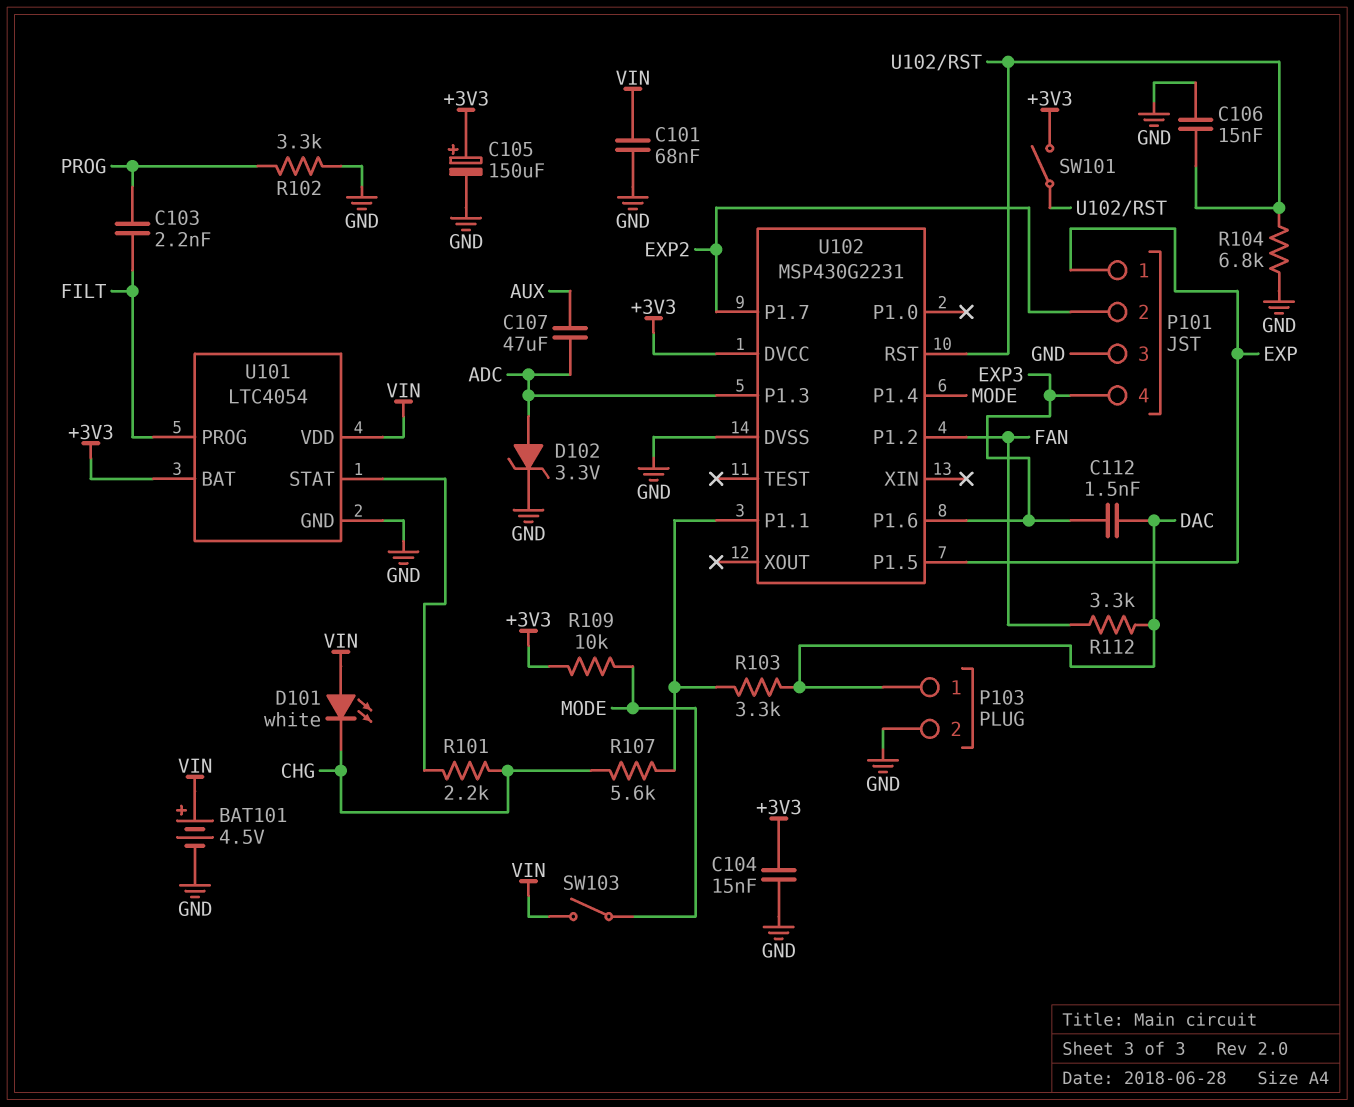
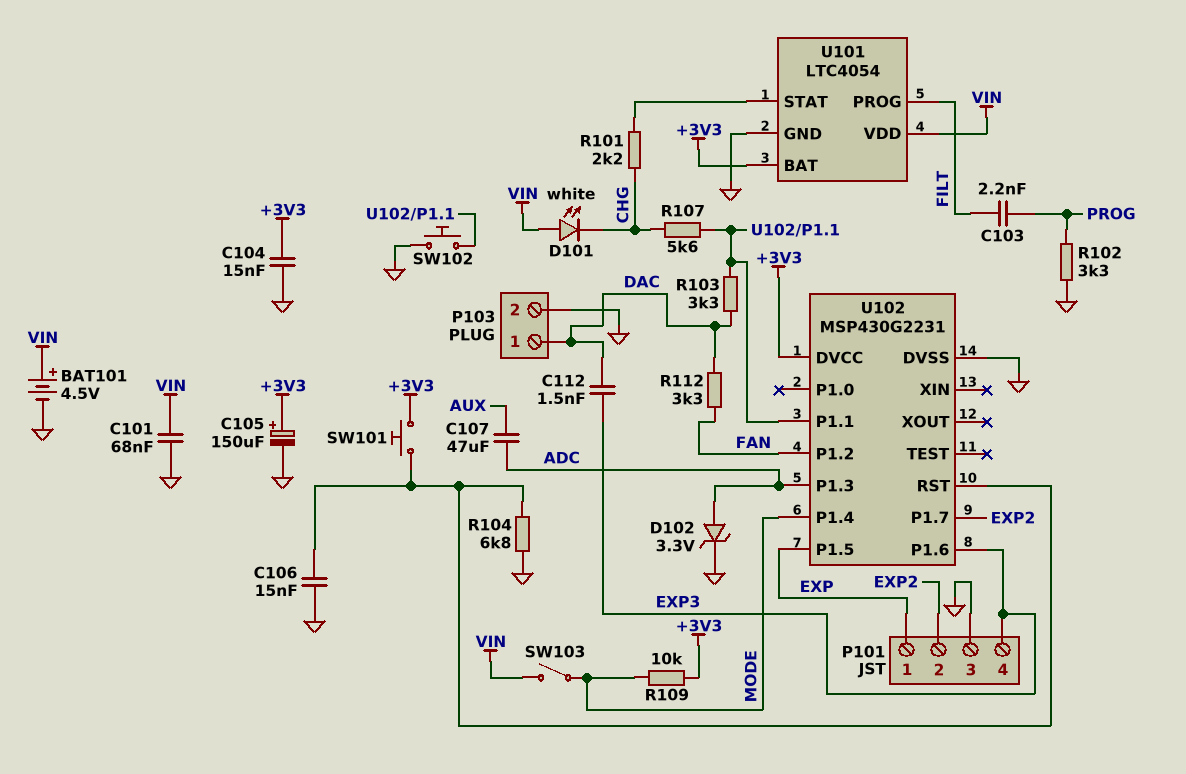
SW101: switch (+3V3, U102/RST) -> button (+3V3, U102/RST)
SW102: none -> button (GND, U102/P1.1)

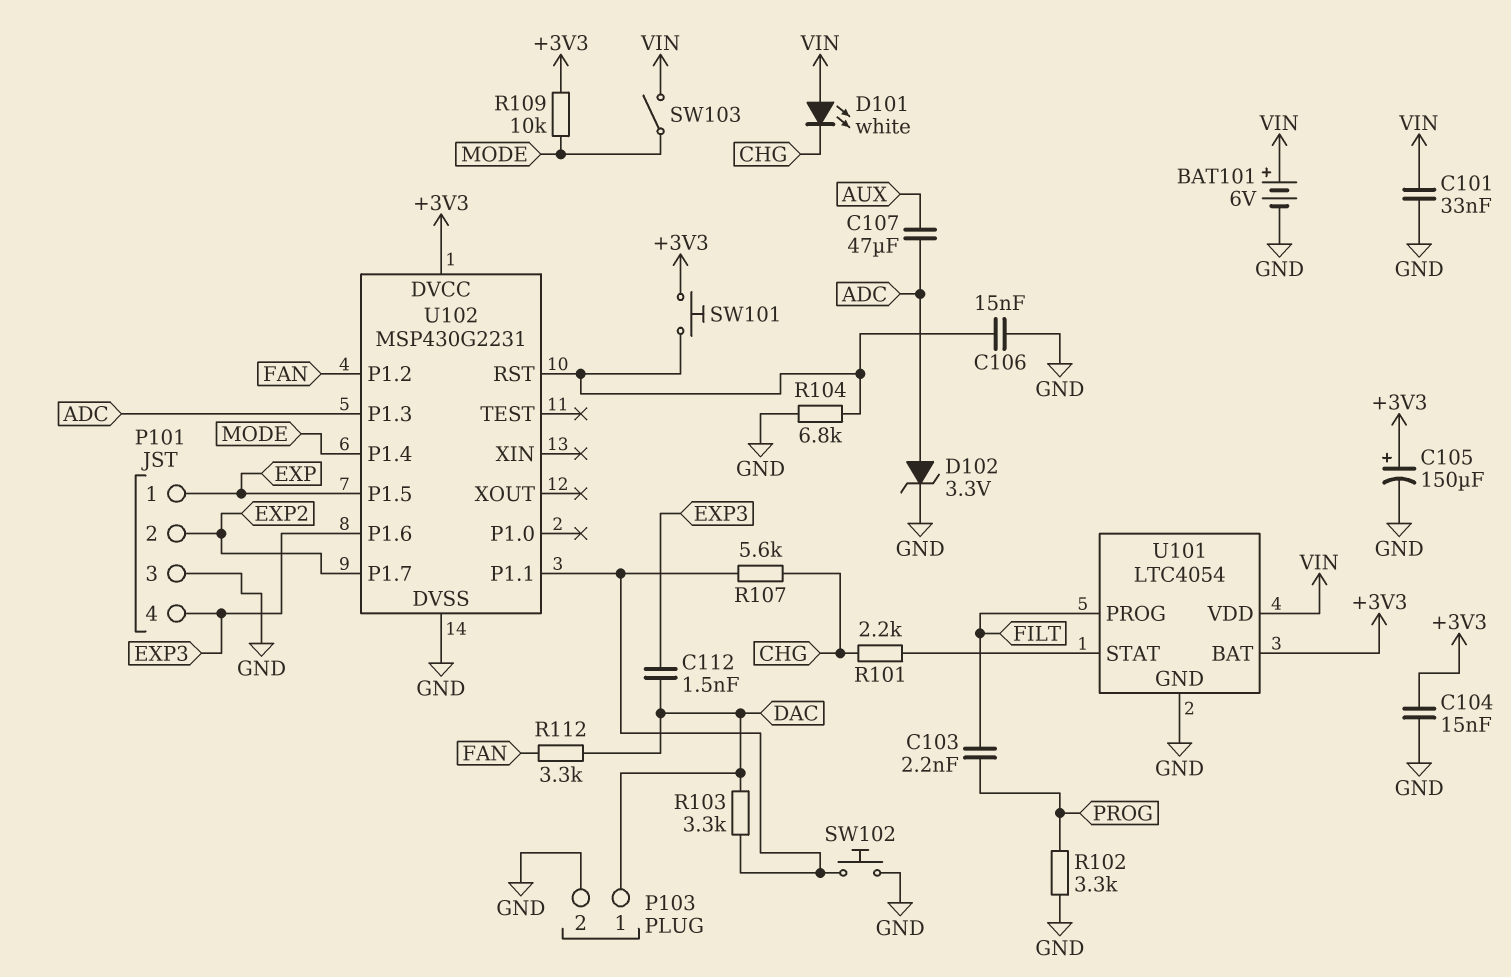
BAT101: 4.5V (plus VIN, minus GND) -> 6V (plus VIN, minus GND)
C101: 68nF (GND, VIN) -> 33nF (GND, VIN)

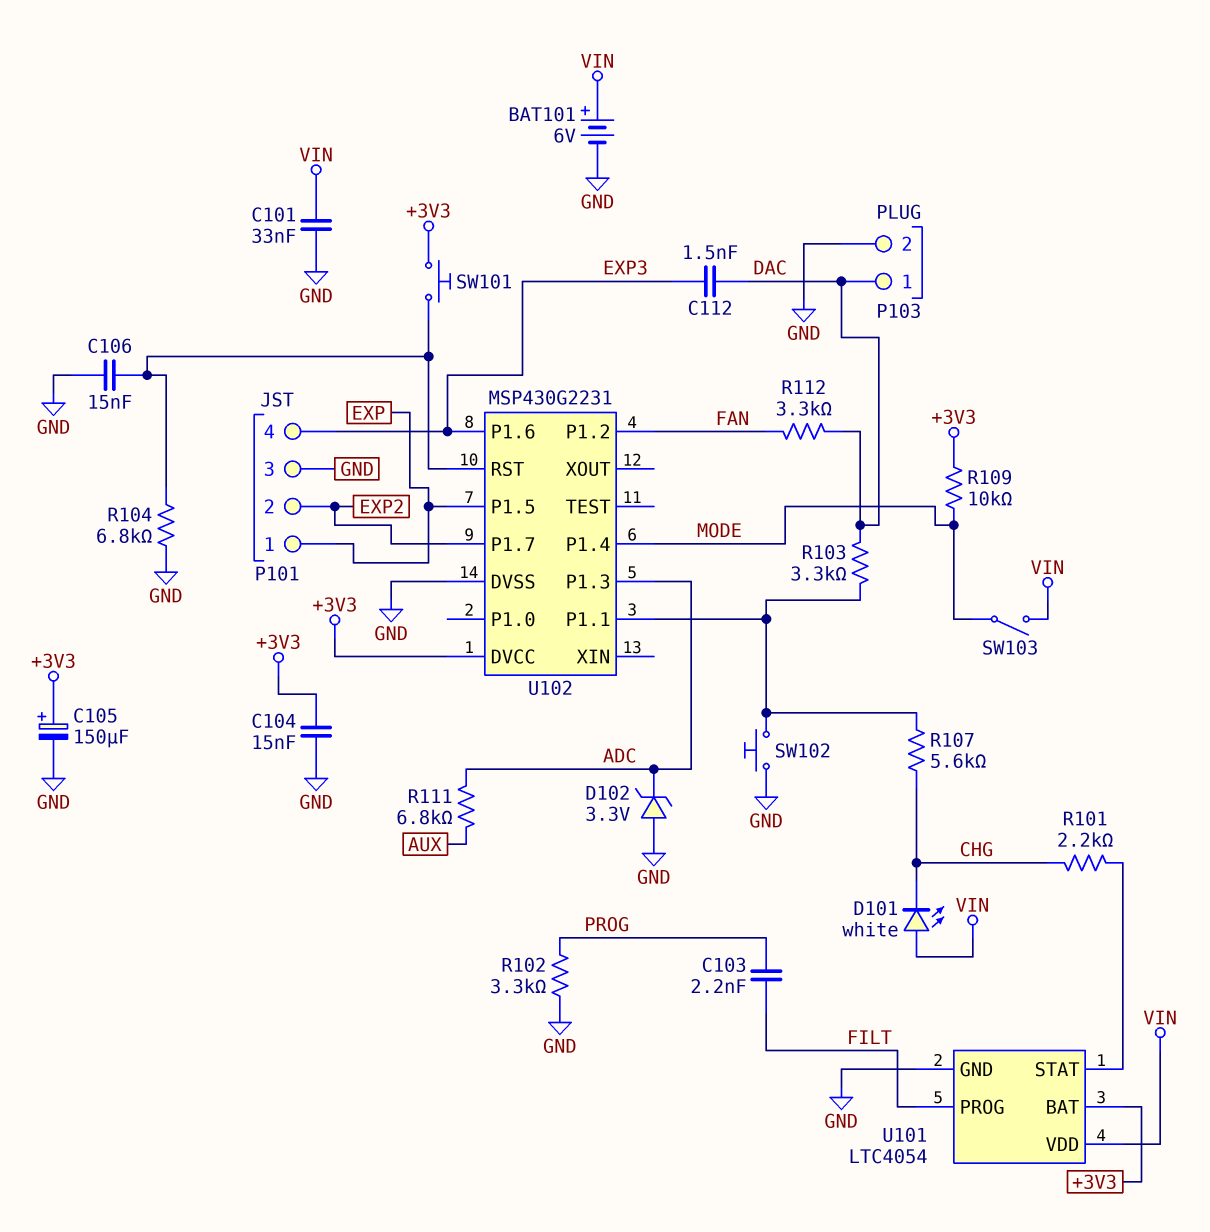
C107: 47uF (ADC, AUX) -> none
D102: zener 3.3V (A ADC, K GND) -> zener 3.3V (A GND, K ADC)
R111: none -> 6.8k (ADC, AUX)

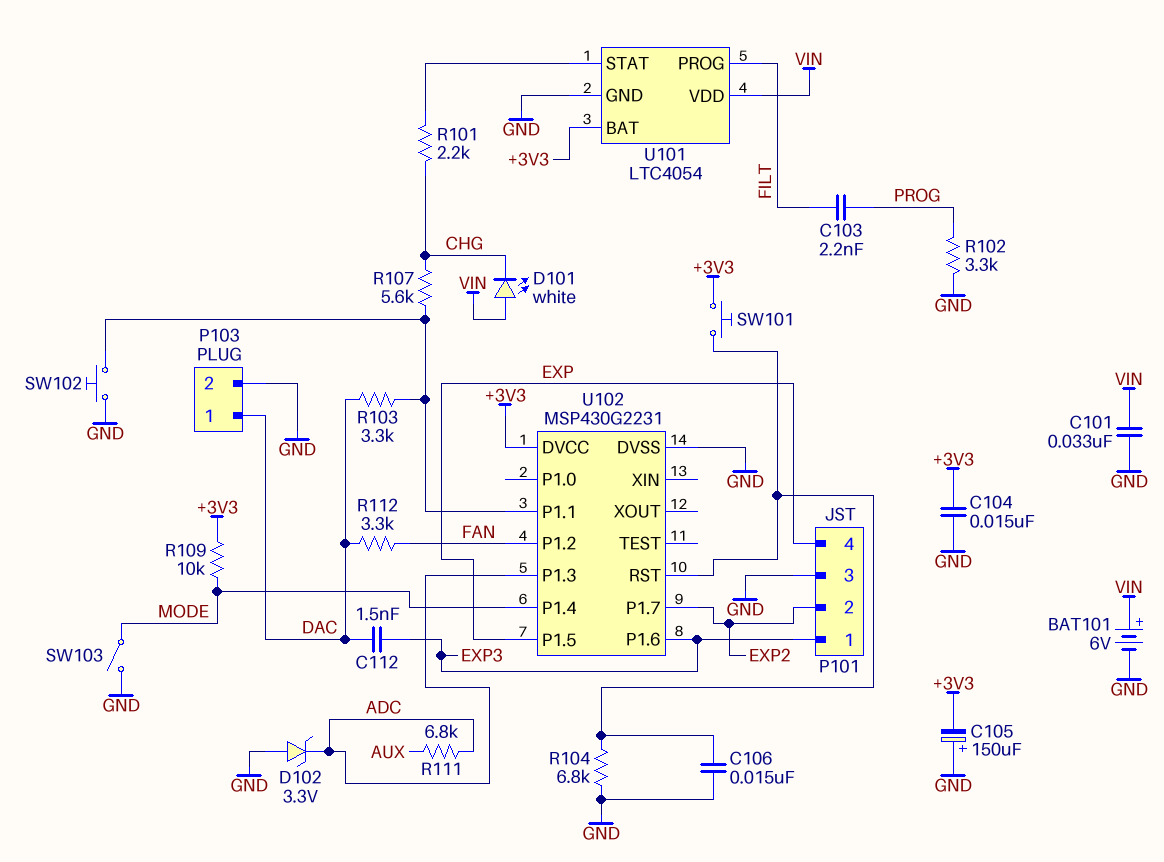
C105: 150uF (plus +3V3, minus GND) -> 150uF (plus GND, minus +3V3)
P101 pin 1: EXP -> EXP3
P101 pin 4: EXP3 -> EXP
SW103: switch (MODE, VIN) -> switch (GND, MODE)

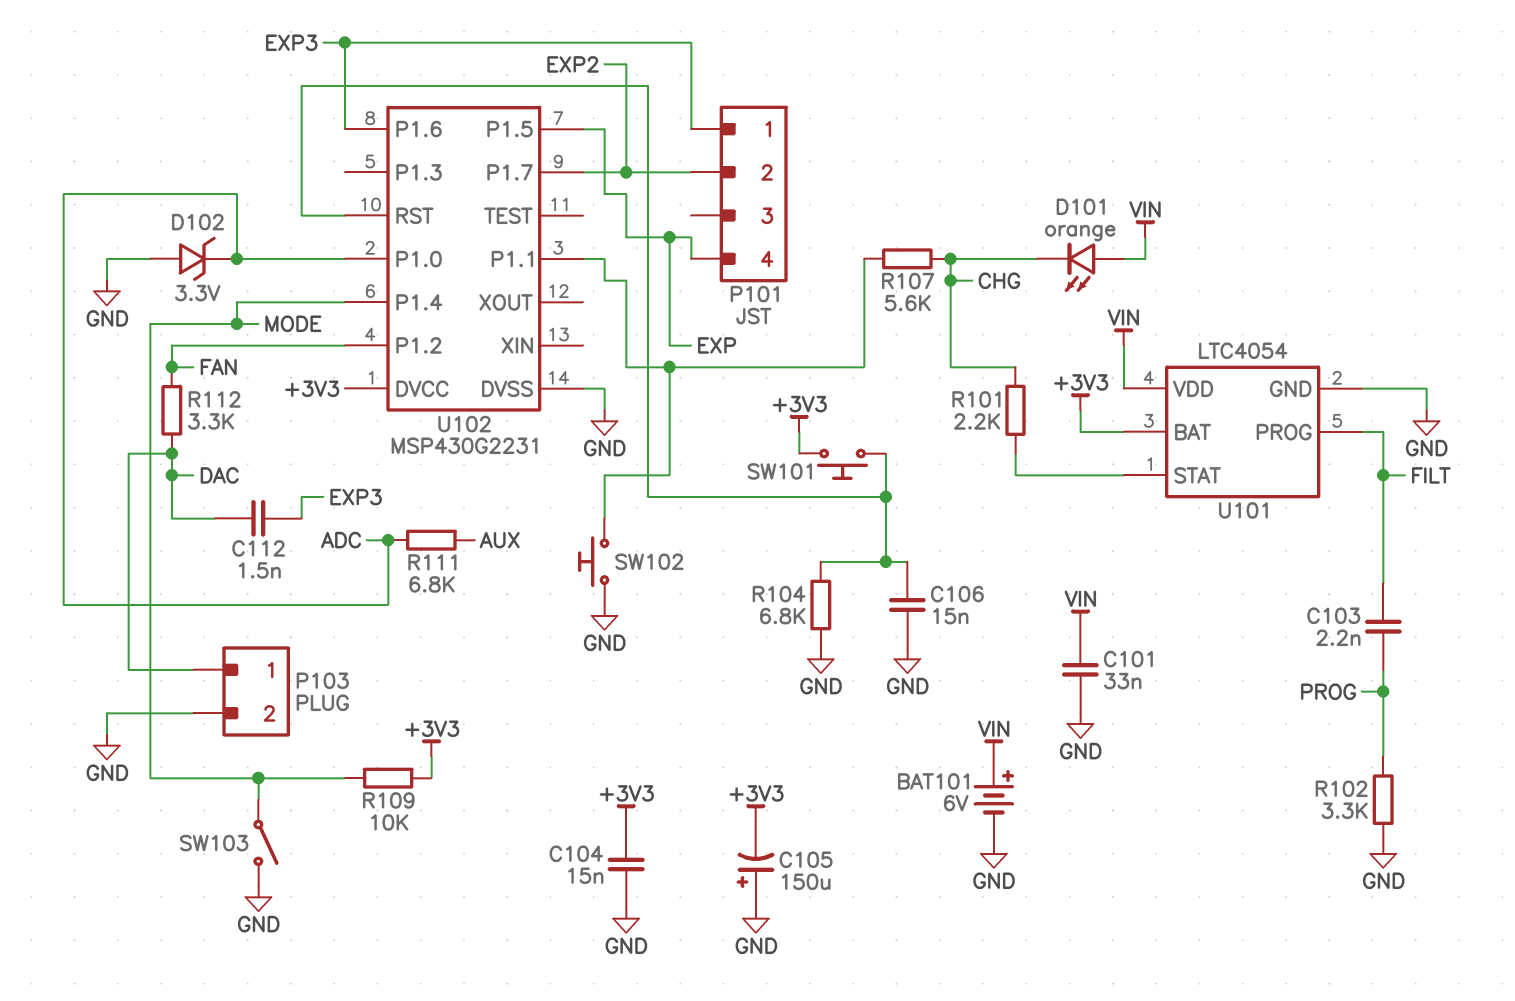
D101: LED white (A VIN, K CHG) -> LED orange (A VIN, K CHG)
P101 pin 3: GND -> none
R103: 3.3k (DAC, U102/P1.1) -> none
U102 pin P1.0: none -> ADC
U102 pin P1.3: ADC -> none

